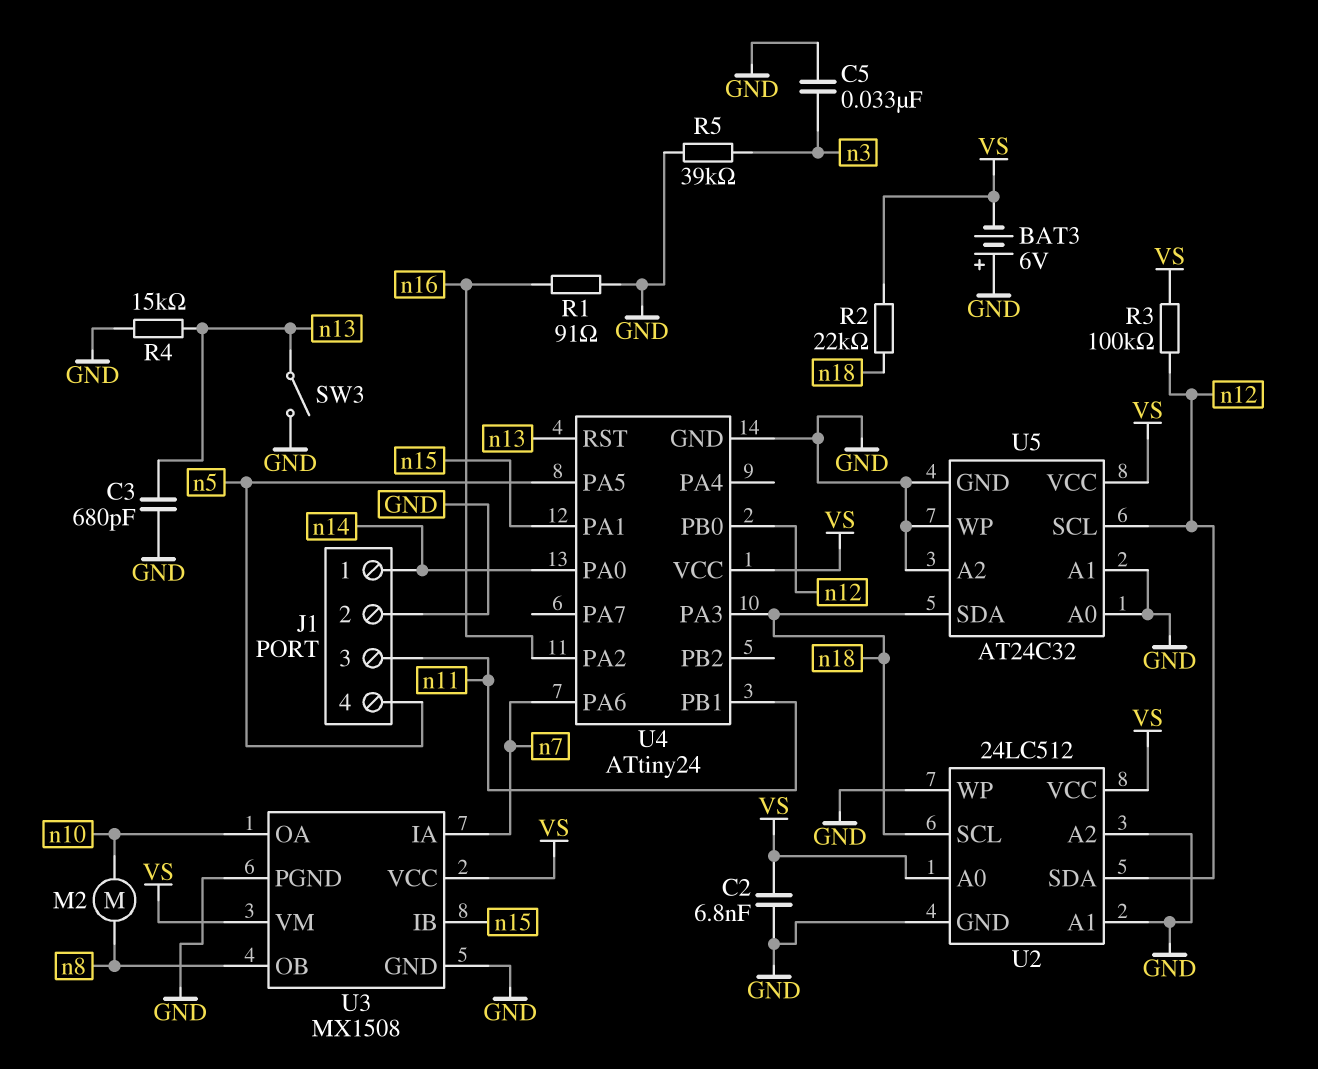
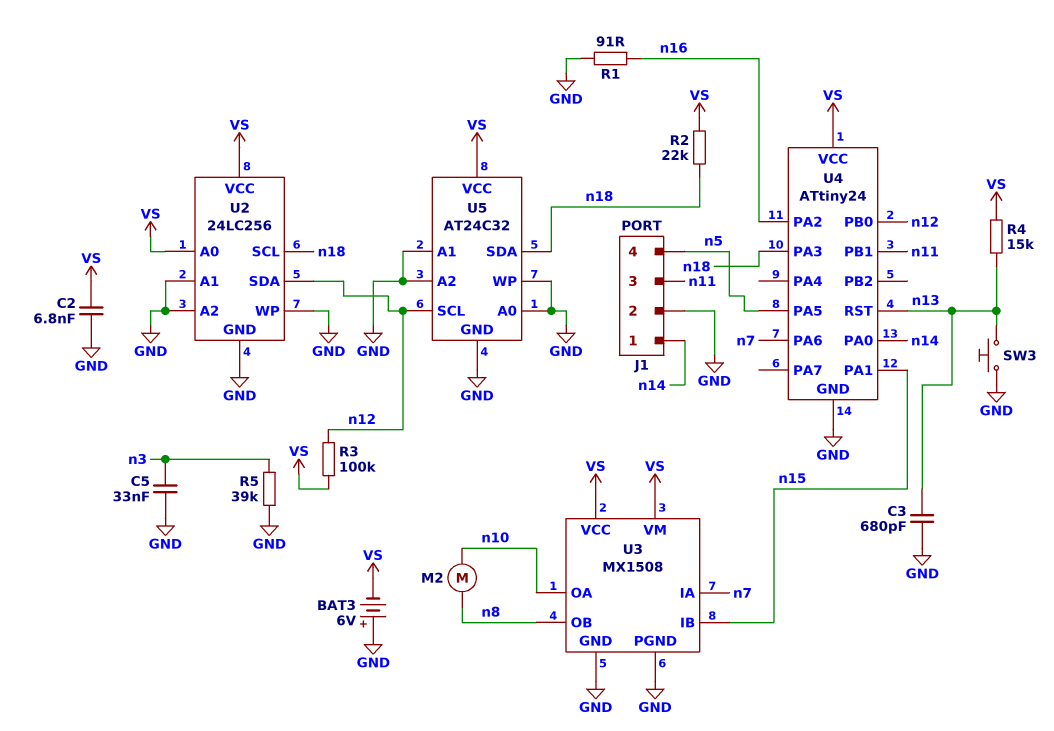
R4: 15k (GND, n13) -> 15k (VS, n13)
SW3: switch (GND, n13) -> button (GND, n13)
U2: 24LC512 -> 24LC256

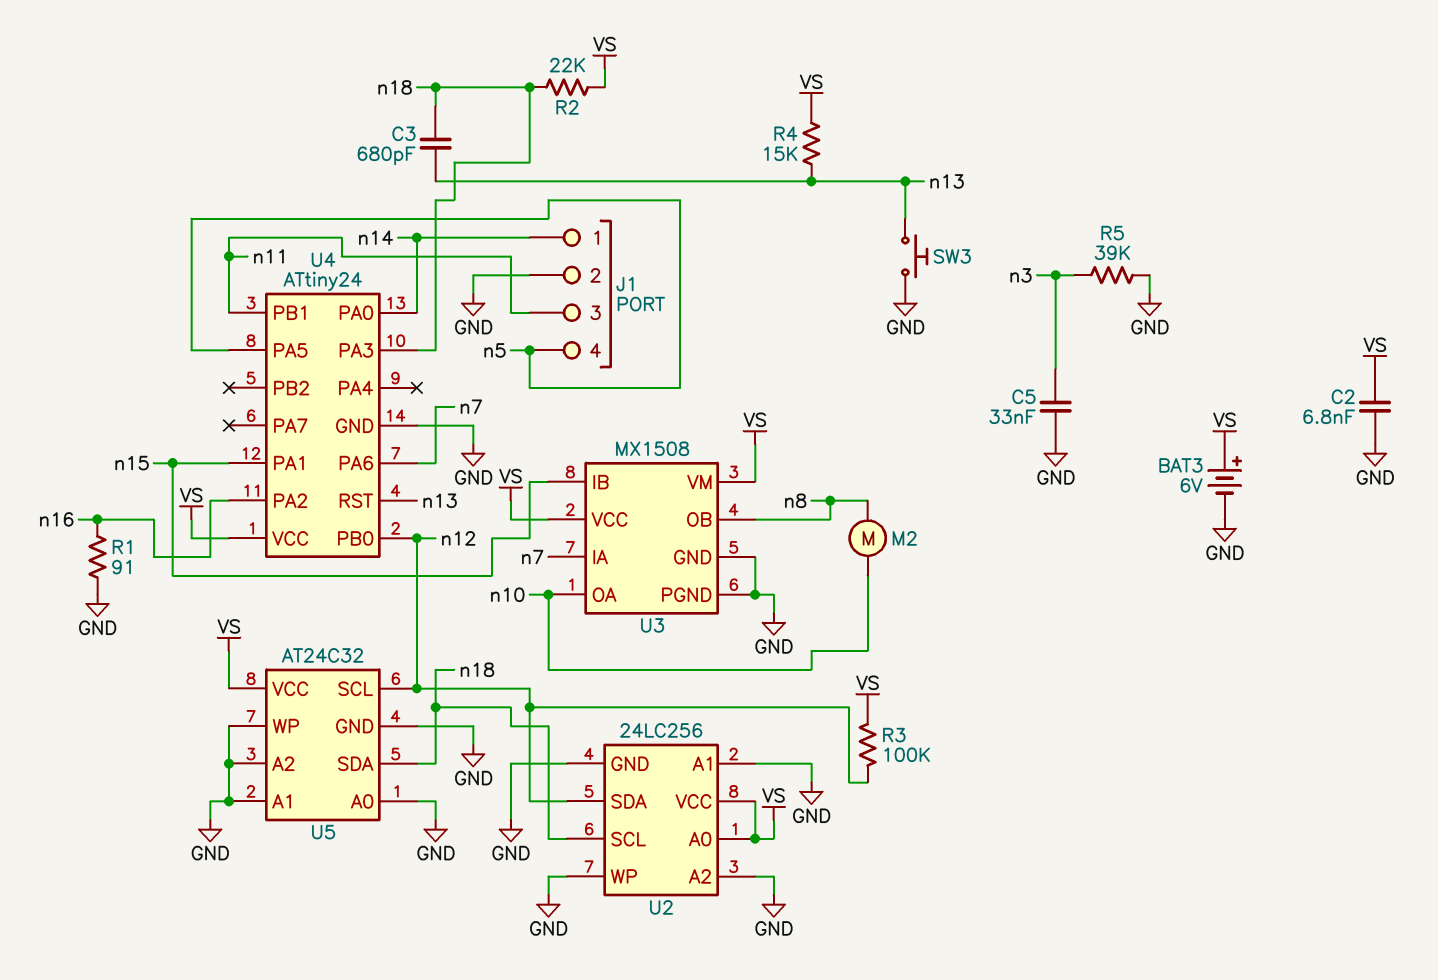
BAT3: 6V (plus GND, minus VS) -> 6V (plus VS, minus GND)
C3: 680pF (GND, n13) -> 680pF (n13, n18)

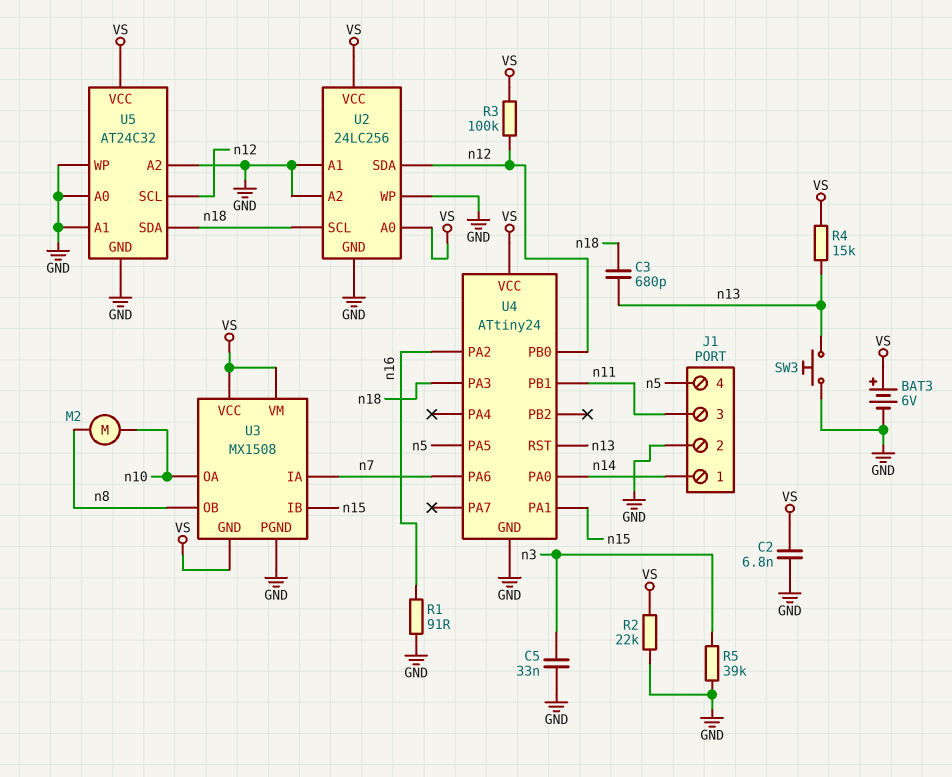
R2: 22k (VS, n18) -> 22k (GND, VS)
U3 pin GND: GND -> VS

